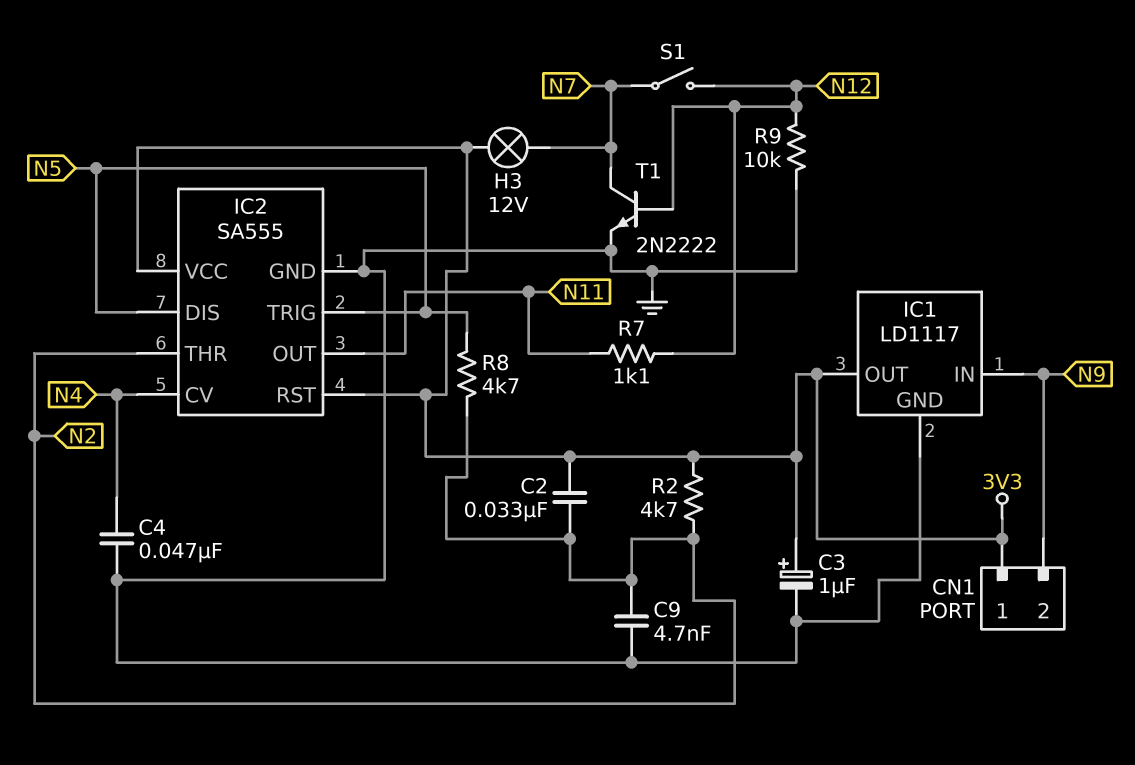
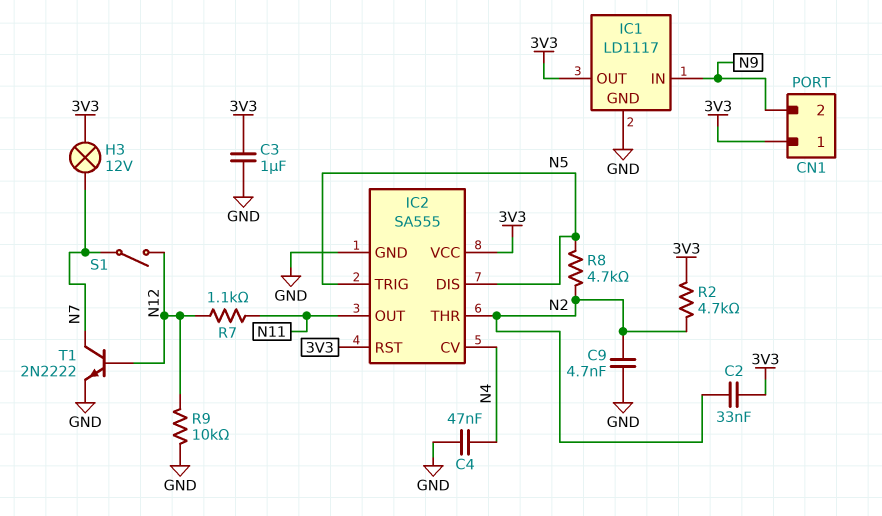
C3: 1uF (plus 3V3, minus GND) -> 1uF (3V3, GND)

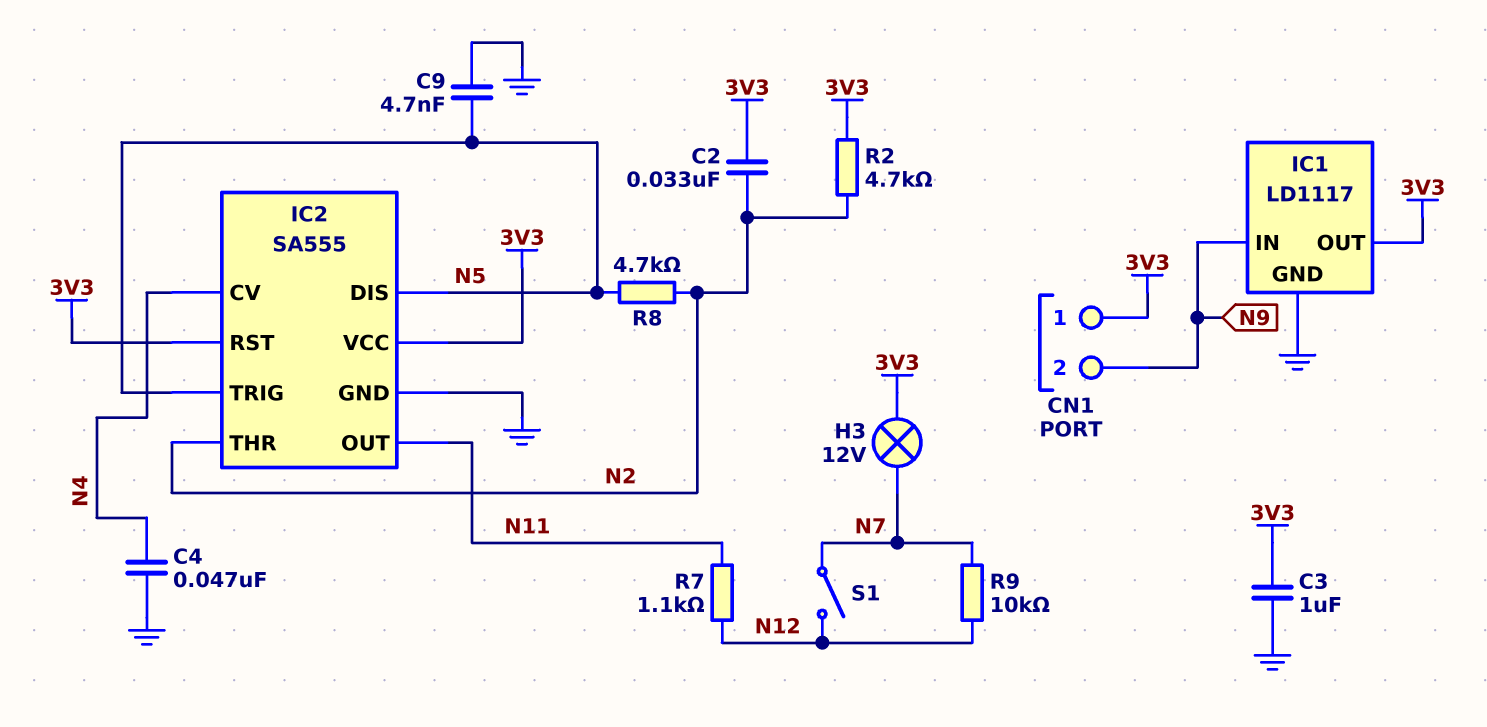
C9: 4.7nF (GND, N2) -> 4.7nF (GND, N5)
R9: 10k (GND, N12) -> 10k (N7, N12)
T1: NPN 2N2222 (B N12, C N7, E GND) -> none

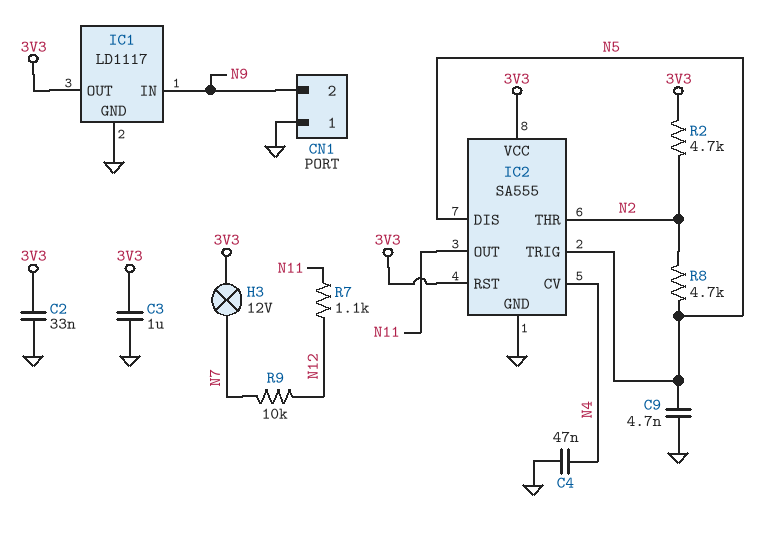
C2: 33nF (3V3, N2) -> 33nF (3V3, GND)
CN1 pin 1: 3V3 -> GND
S1: switch (N7, N12) -> none

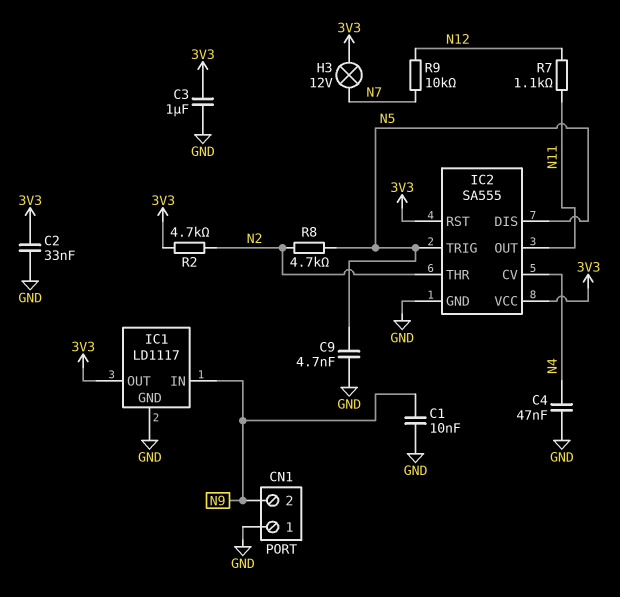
C1: none -> 10nF (GND, N9)

